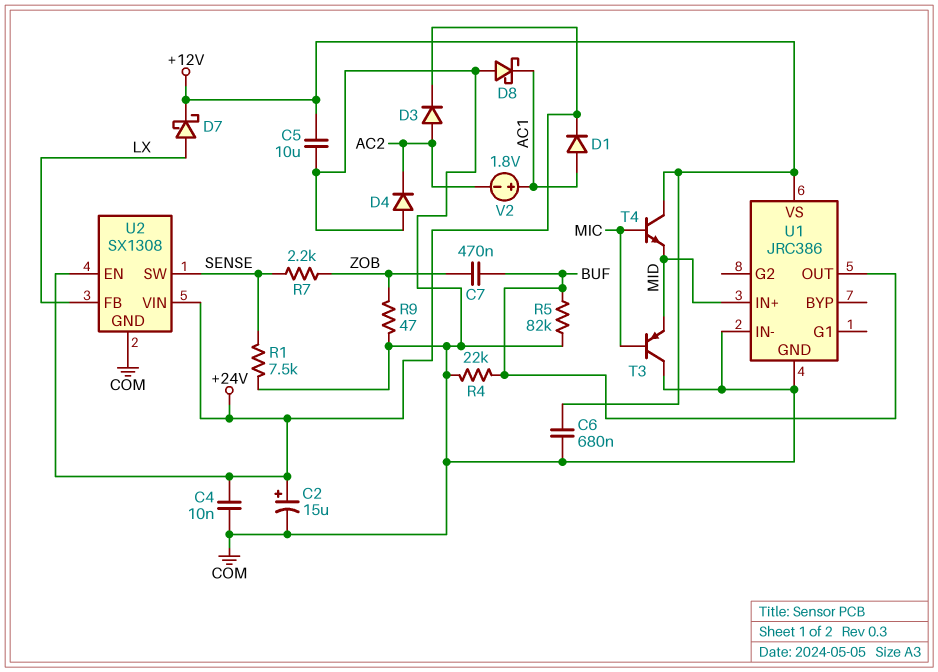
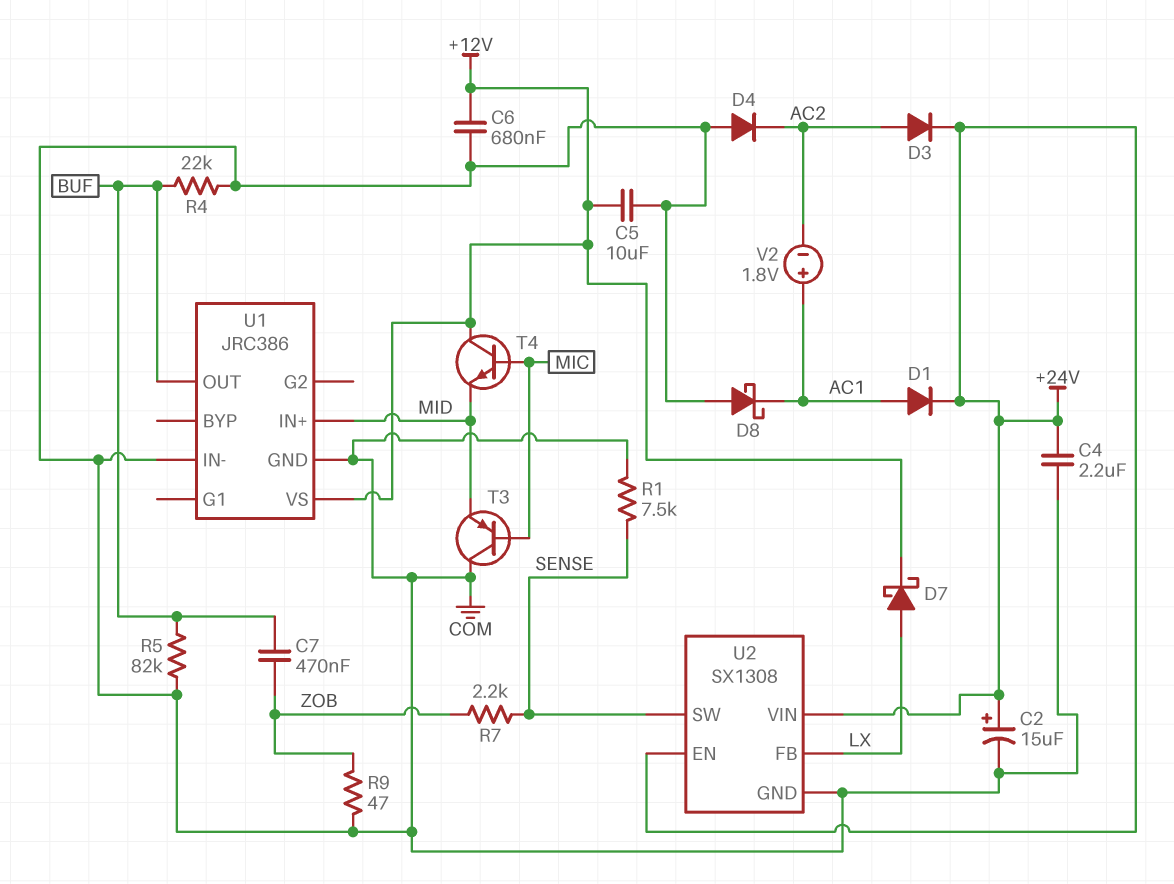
C4: 10nF (+24V, COM) -> 2.2uF (+24V, COM)

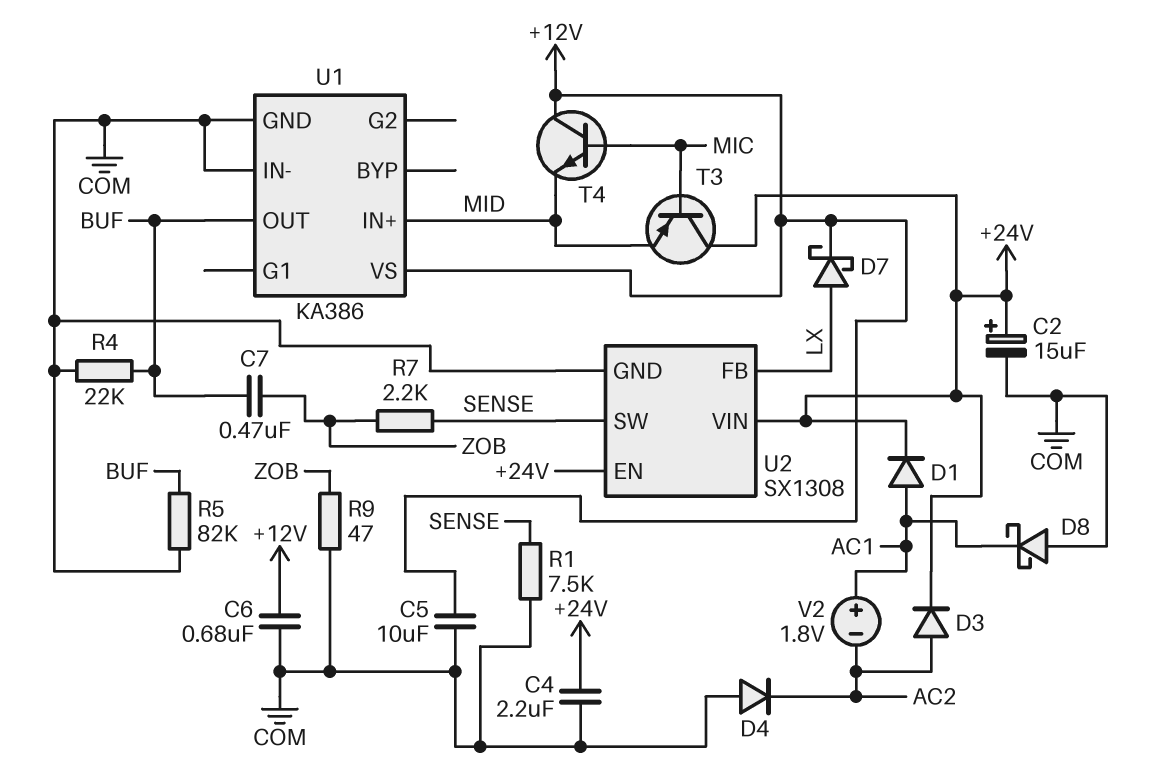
T3: PNP (B MIC, C COM, E MID) -> PNP (B MIC, C +24V, E MID)
U1: JRC386 -> KA386

